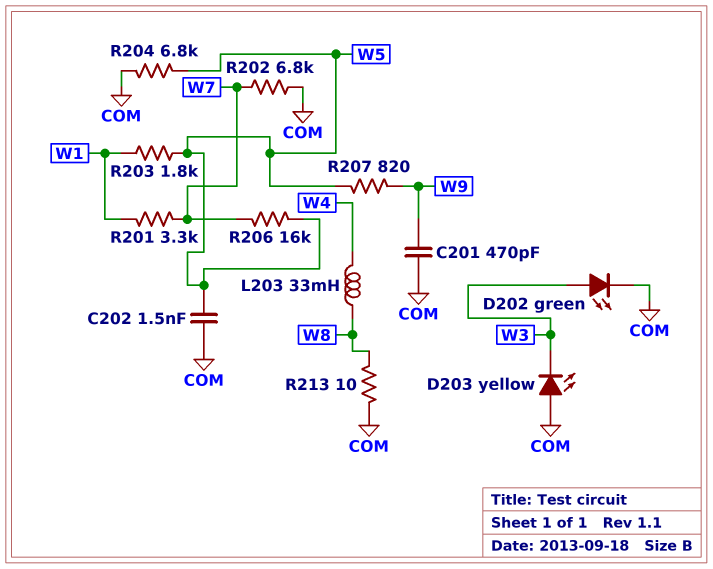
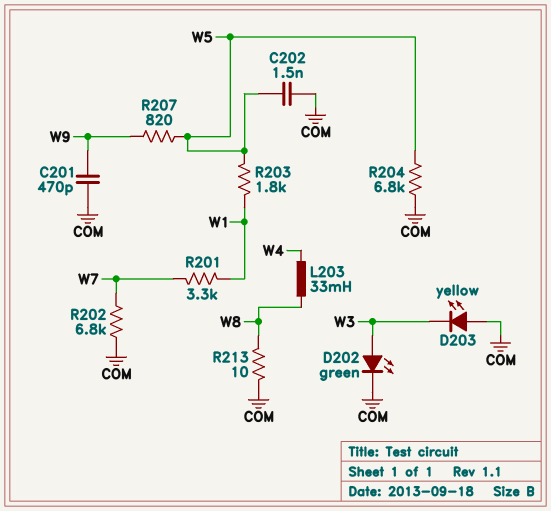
R206: 16k (W5, W7) -> none

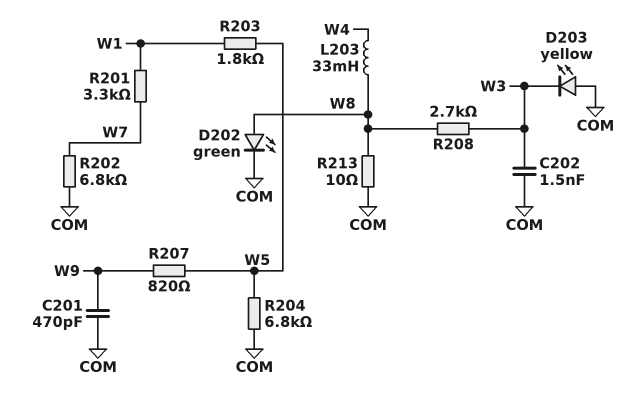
C202: 1.5nF (COM, W5) -> 1.5nF (COM, W3)
D202: LED green (A W3, K COM) -> LED green (A W8, K COM)
R208: none -> 2.7k (W3, W8)

